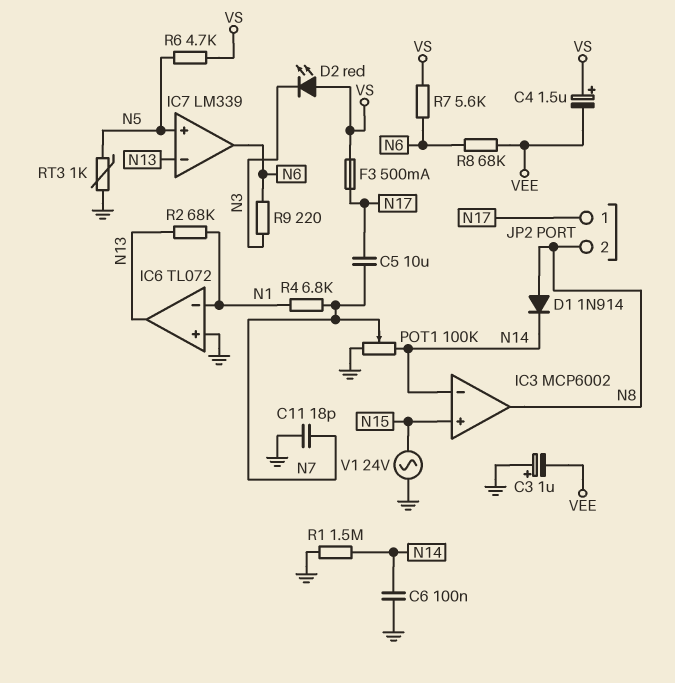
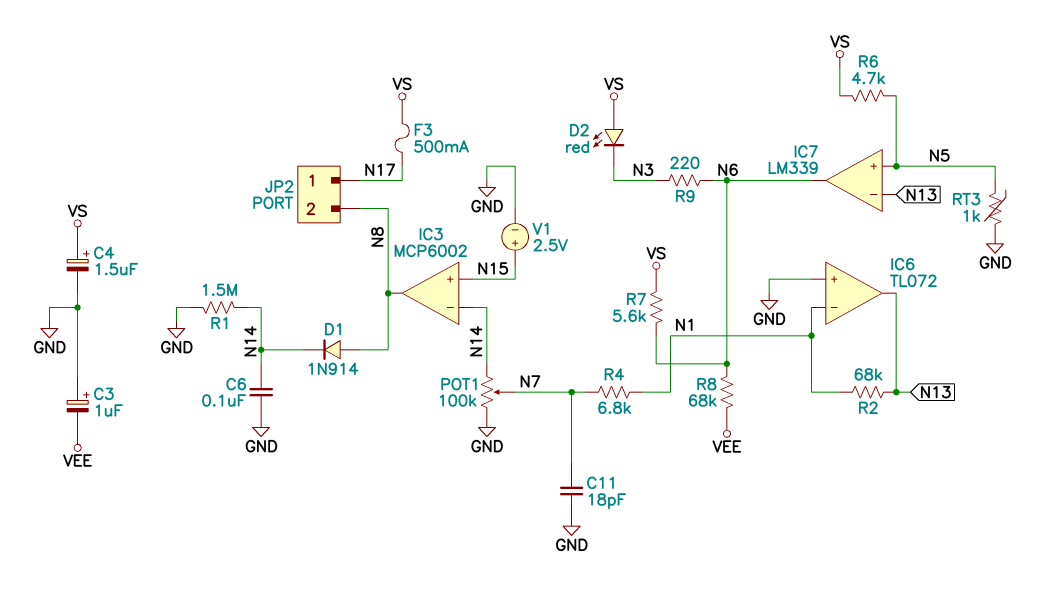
C4: 1.5uF (plus VS, minus VEE) -> 1.5uF (plus VS, minus GND)
C5: 10uF (N7, N17) -> none
V1: AC 24V (GND, N15) -> 2.5V (plus N15, minus GND)

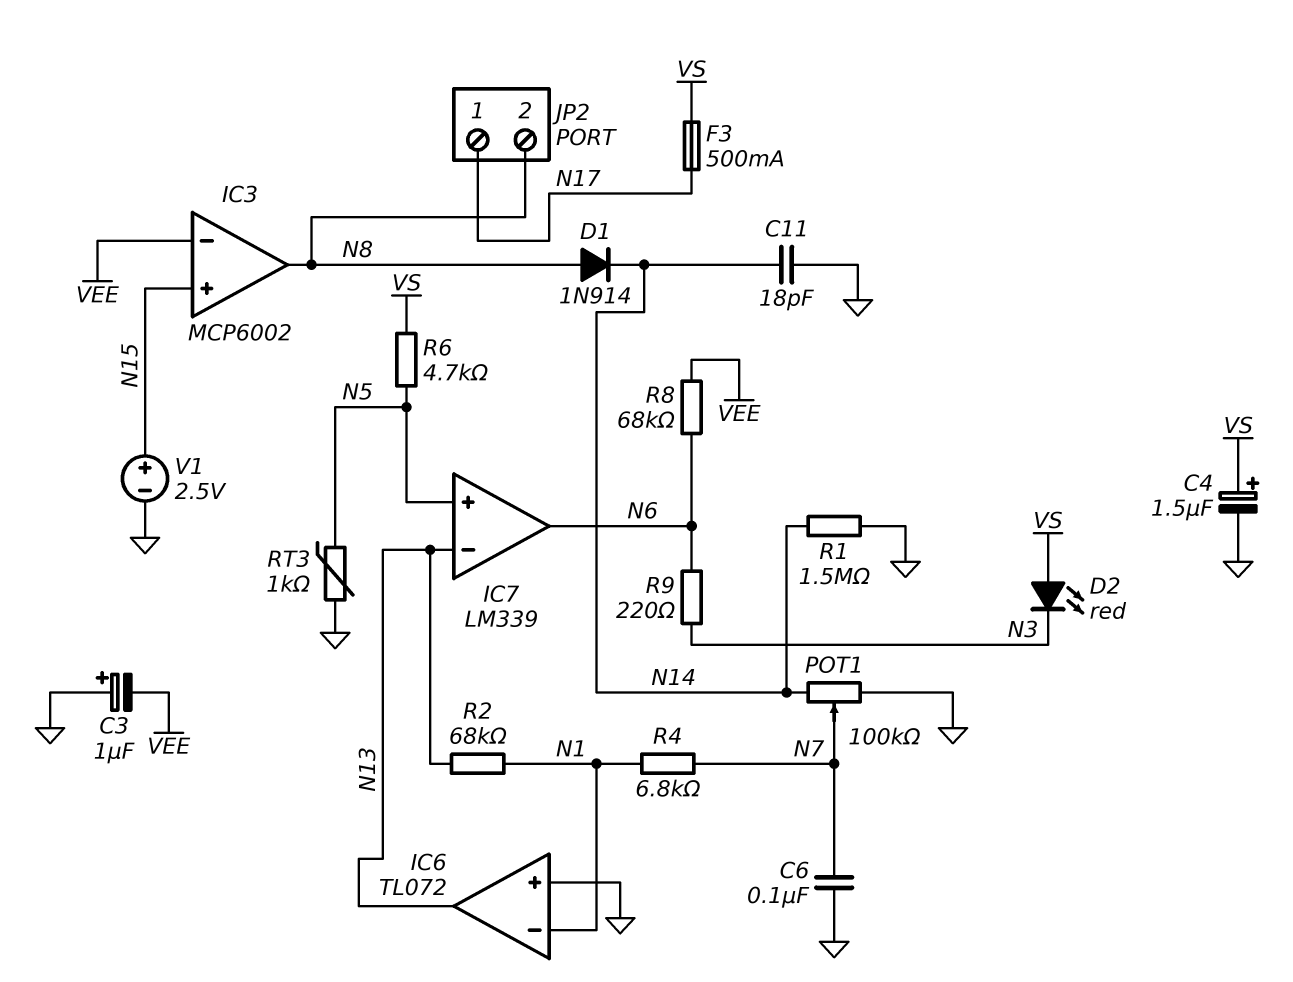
C6: 100nF (GND, N14) -> 100nF (GND, N7)
C11: 18pF (GND, N7) -> 18pF (GND, N14)
IC3 pin in-: N14 -> VEE
R7: 5.6k (N6, VS) -> none

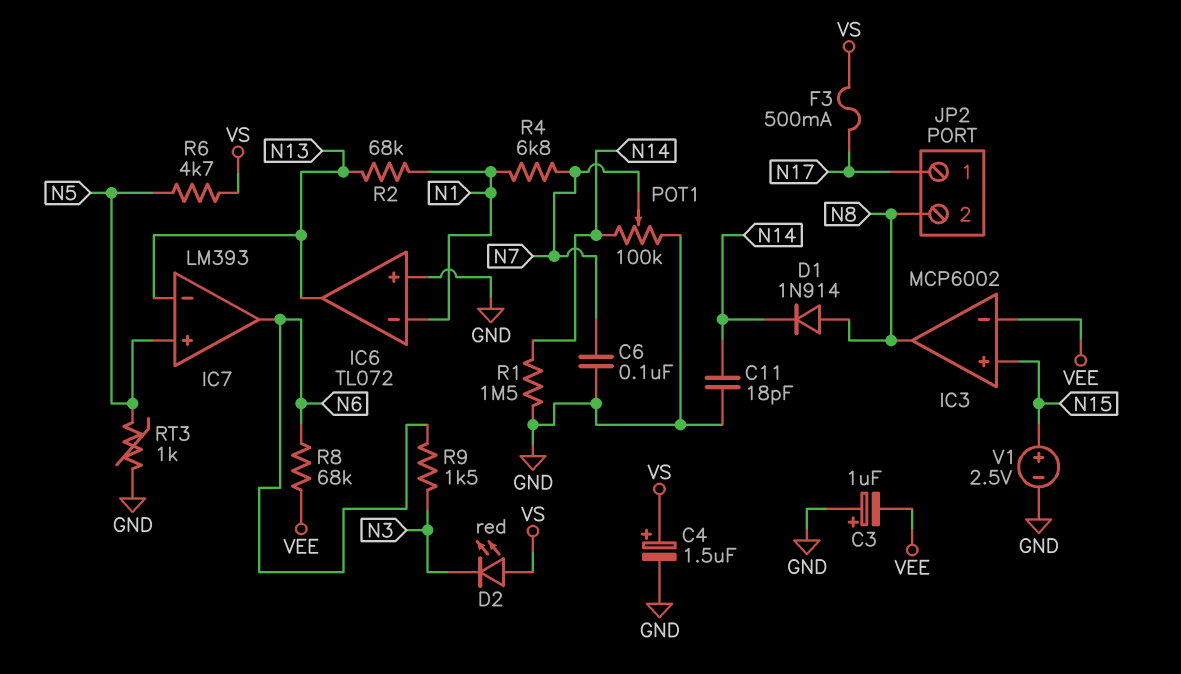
IC7: LM339 -> LM393
R9: 220 (N3, N6) -> 1.5k (N3, N6)

